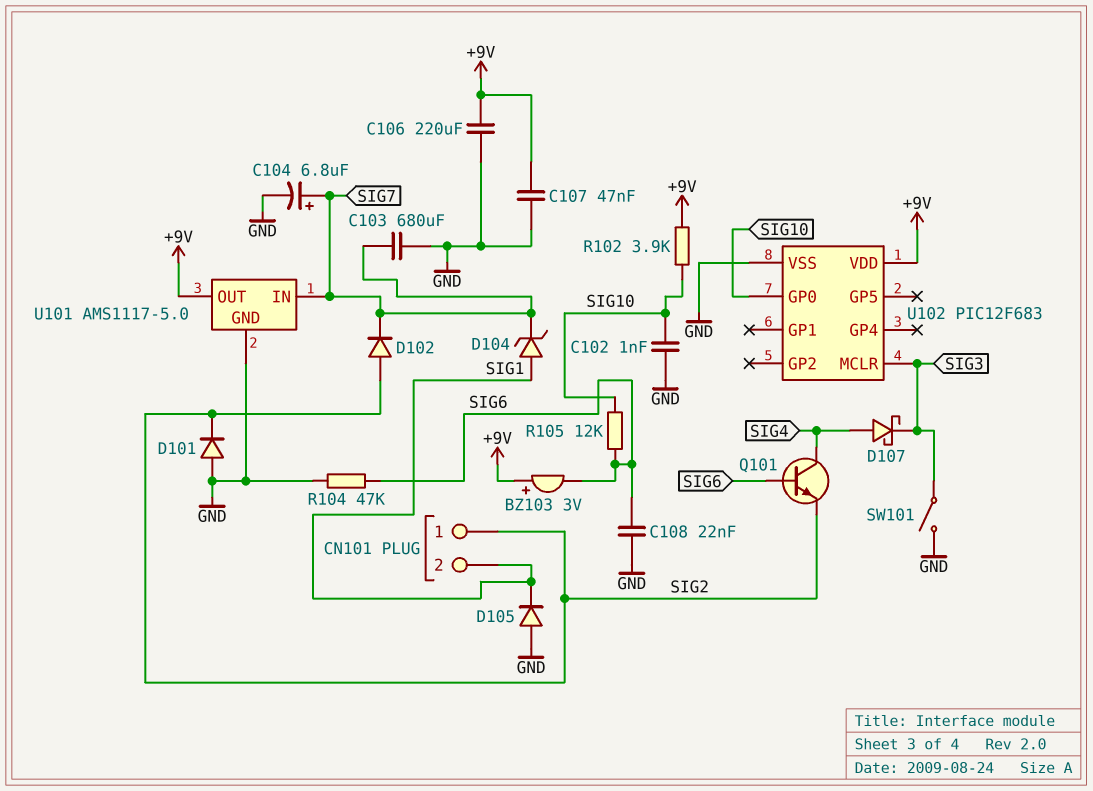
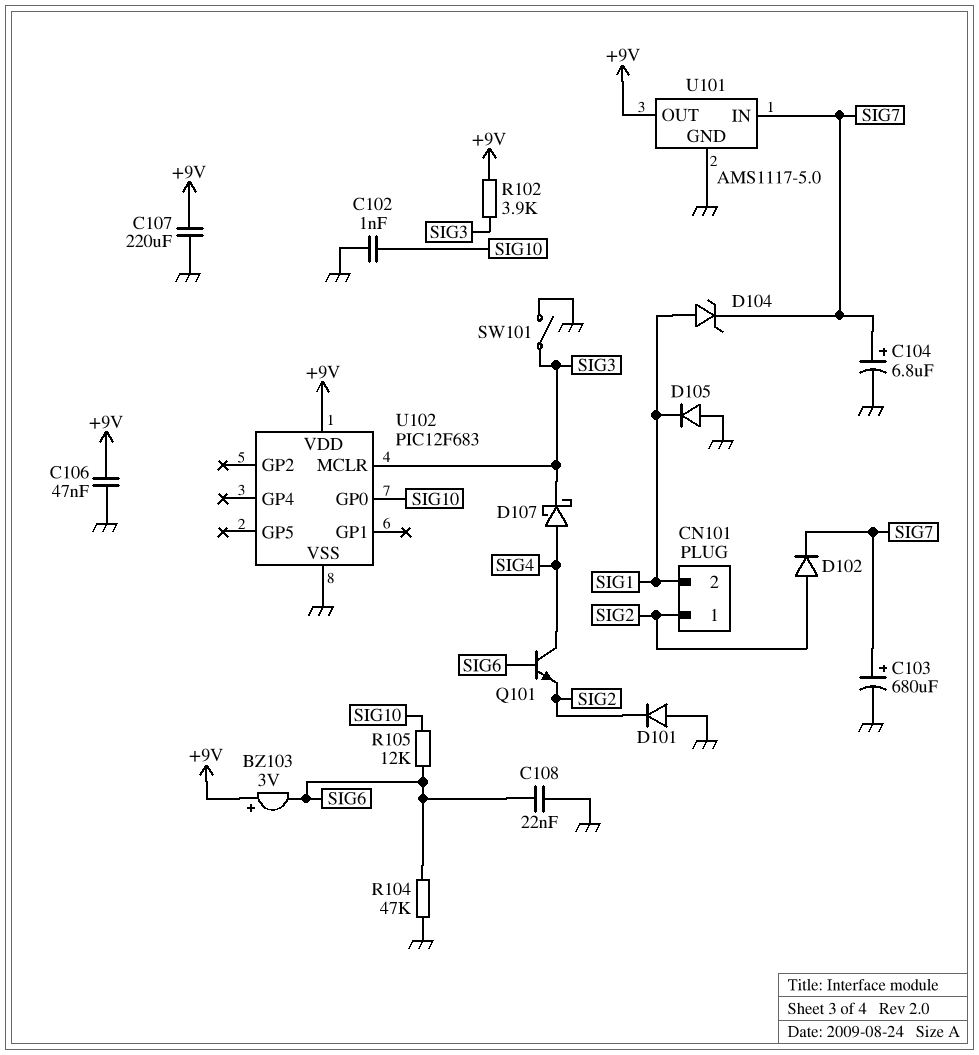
C103: 680uF (GND, SIG7) -> 680uF (plus SIG7, minus GND)
C106: 220uF (+9V, GND) -> 47nF (+9V, GND)
C107: 47nF (+9V, GND) -> 220uF (+9V, GND)
R102: 3.9k (+9V, SIG10) -> 3.9k (+9V, SIG3)

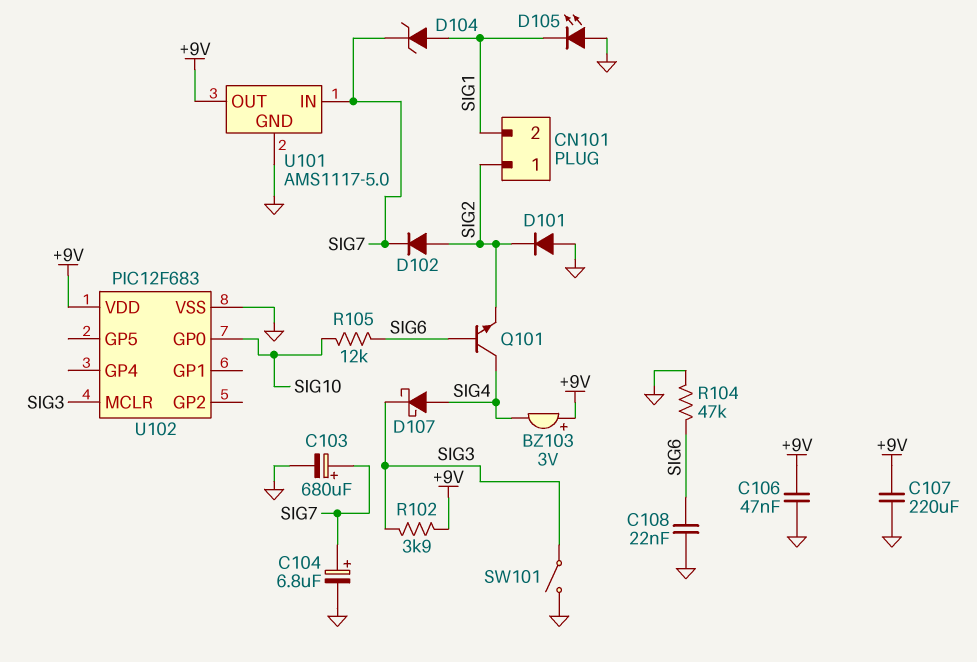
BZ103: buzzer 3V (plus +9V, minus SIG6) -> buzzer 3V (plus +9V, minus SIG4)
C102: 1nF (GND, SIG10) -> none
D105: diode (A GND, K SIG1) -> LED (A GND, K SIG1)

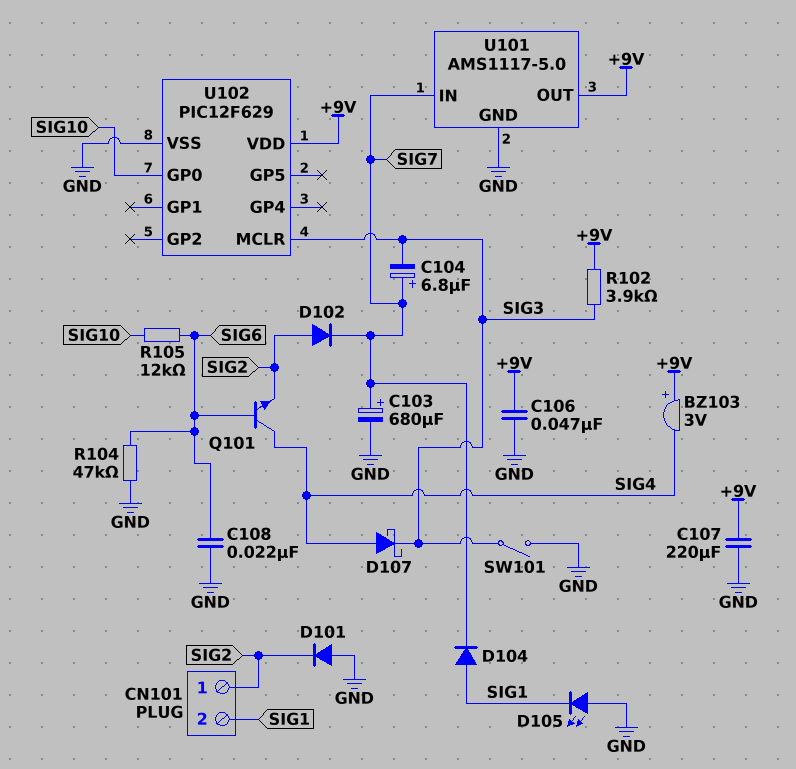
C104: 6.8uF (plus SIG7, minus GND) -> 6.8uF (plus SIG7, minus SIG3)
D104: zener (A SIG1, K SIG7) -> diode (A SIG1, K SIG7)
U102: PIC12F683 -> PIC12F629

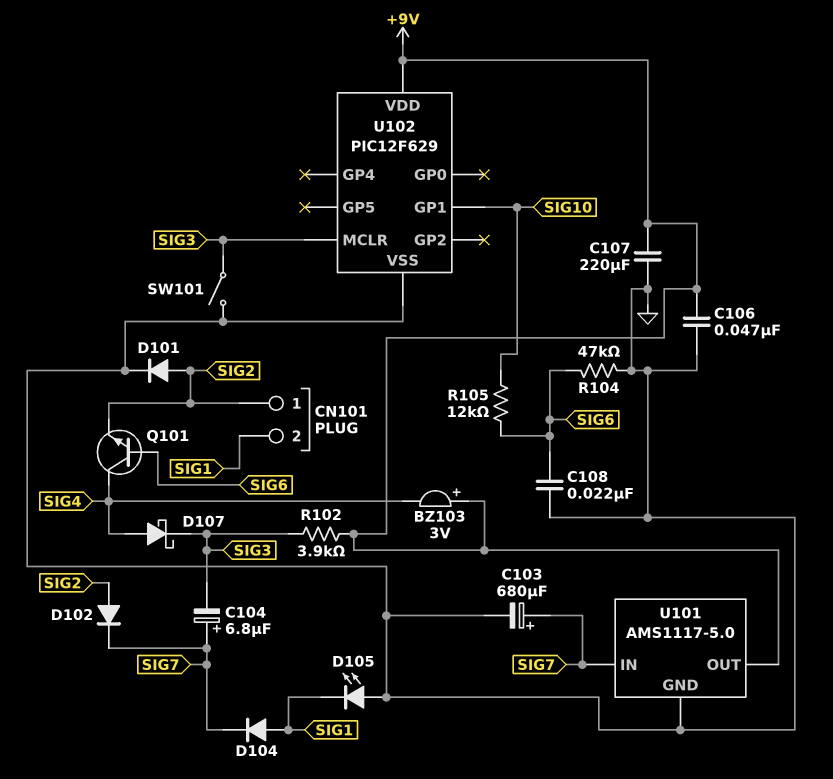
D101: diode (A GND, K SIG2) -> diode (A SIG2, K GND)
U102 pin GP0: SIG10 -> none
U102 pin GP1: none -> SIG10

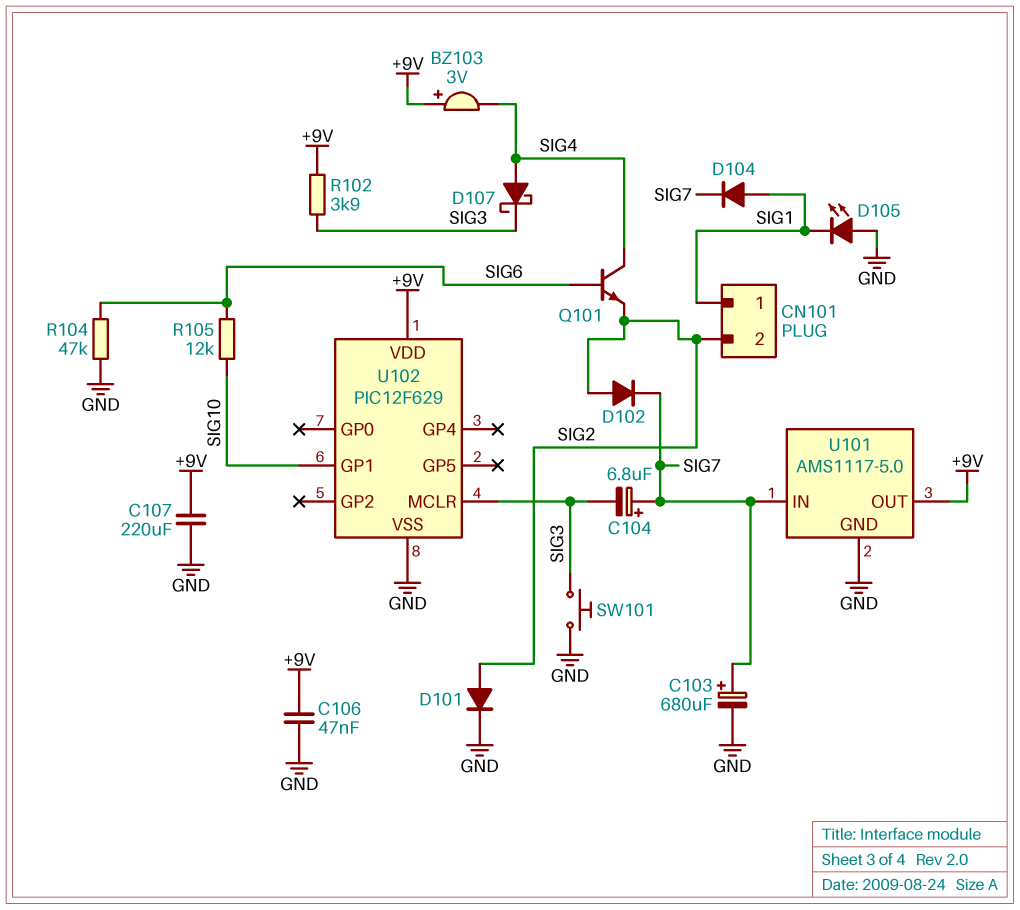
C108: 22nF (GND, SIG6) -> none
CN101 pin 1: SIG2 -> SIG1
CN101 pin 2: SIG1 -> SIG2
SW101: switch (GND, SIG3) -> button (GND, SIG3)

